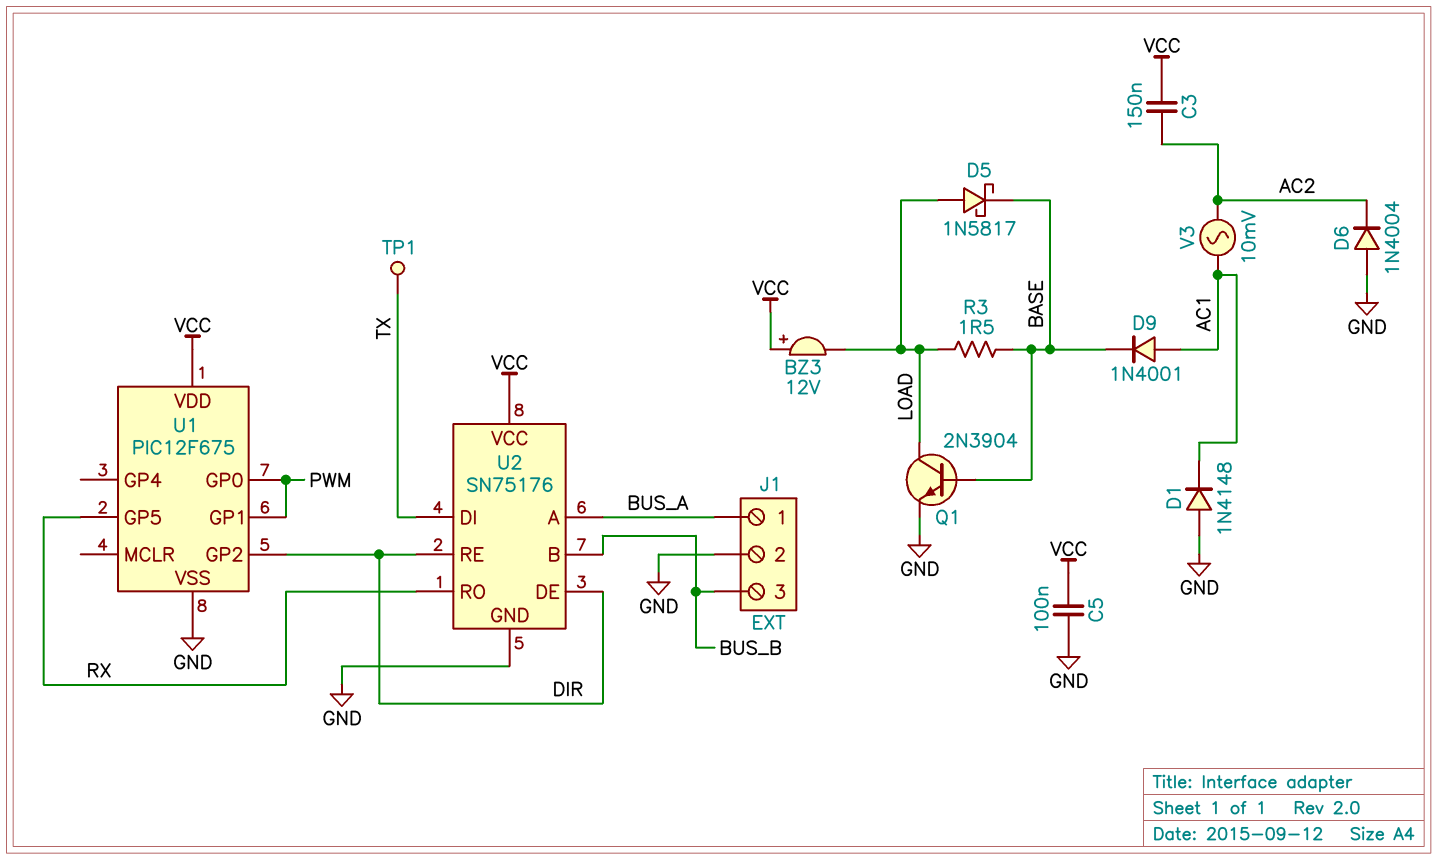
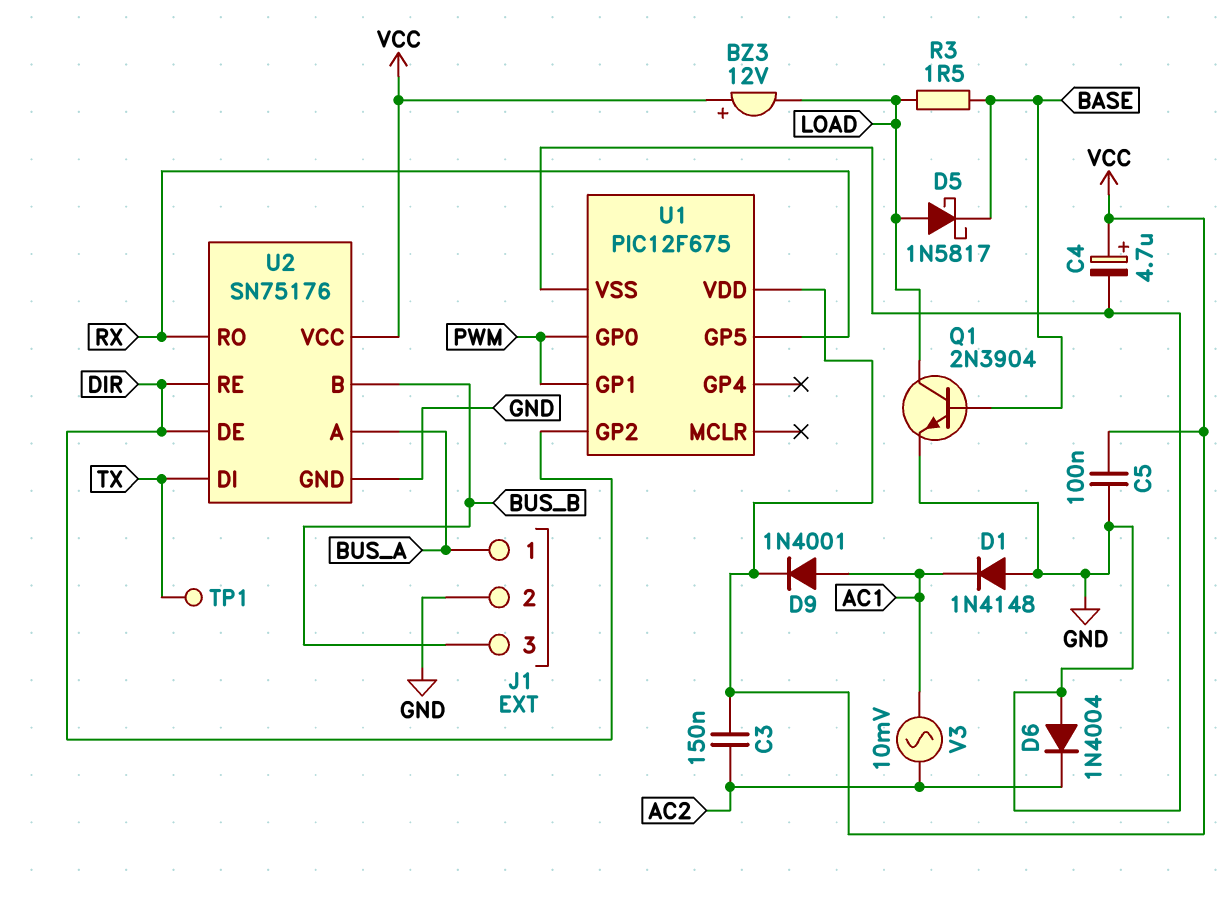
C4: none -> 4.7uF (plus VCC, minus GND)
D9: diode 1N4001 (A AC1, K BASE) -> diode 1N4001 (A AC1, K VCC)

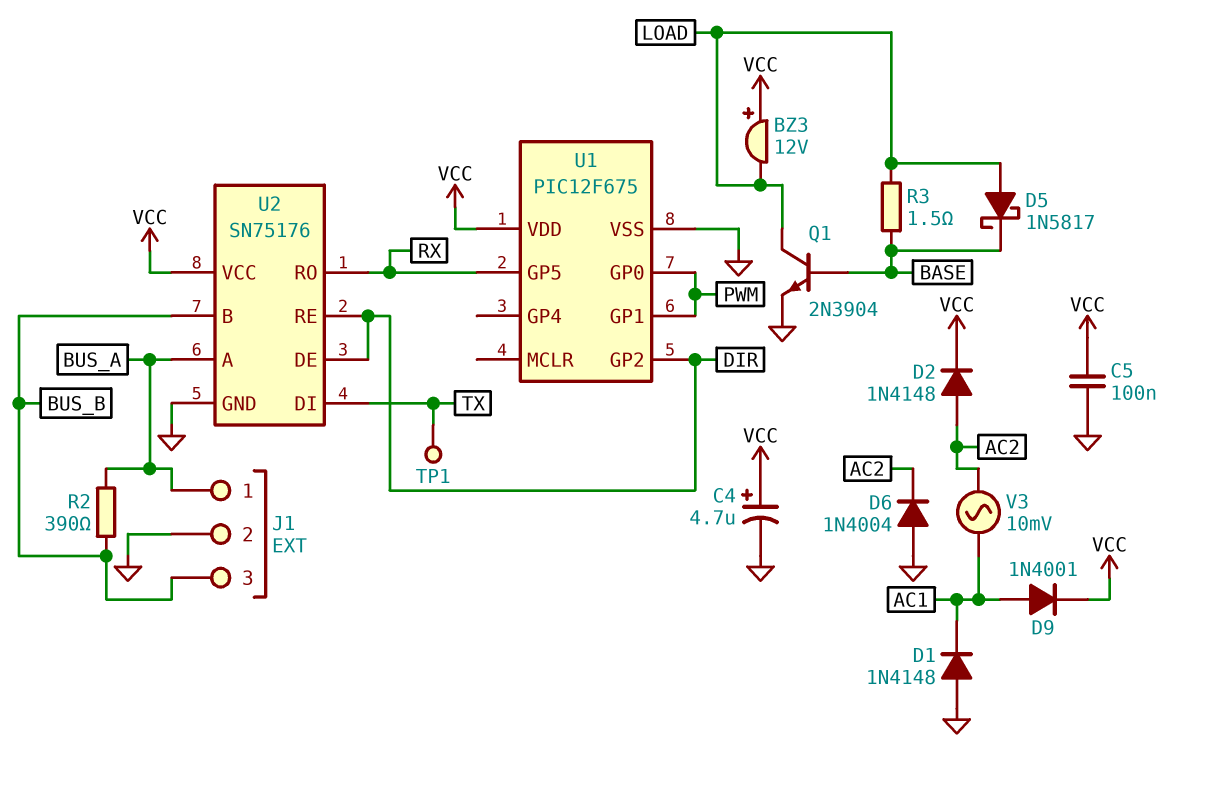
C3: 150nF (AC2, VCC) -> none
D2: none -> diode 1N4148 (A AC2, K VCC)
R2: none -> 390 (BUS_A, BUS_B)

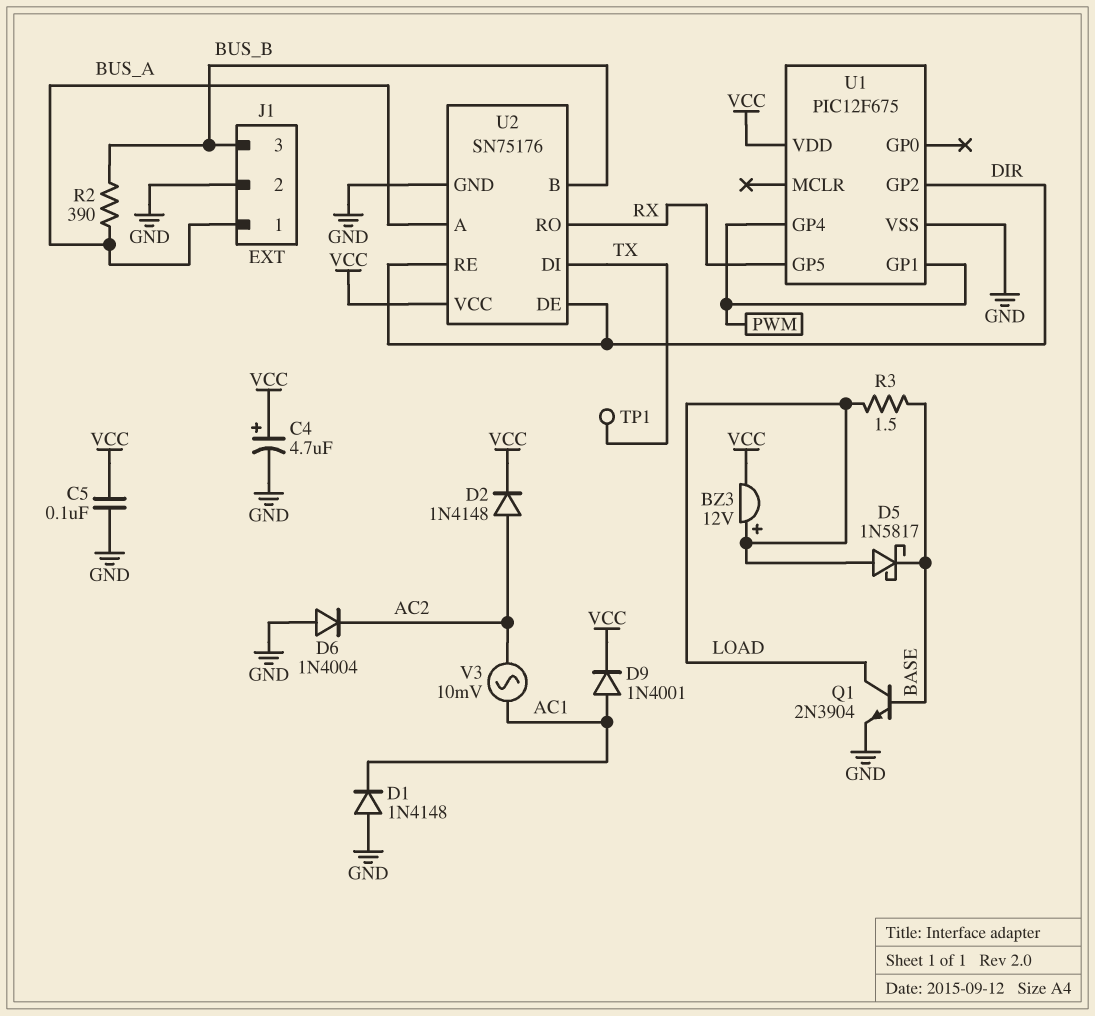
BZ3: buzzer 12V (plus VCC, minus LOAD) -> buzzer 12V (plus LOAD, minus VCC)
U1 pin GP0: PWM -> none
U1 pin GP4: none -> PWM

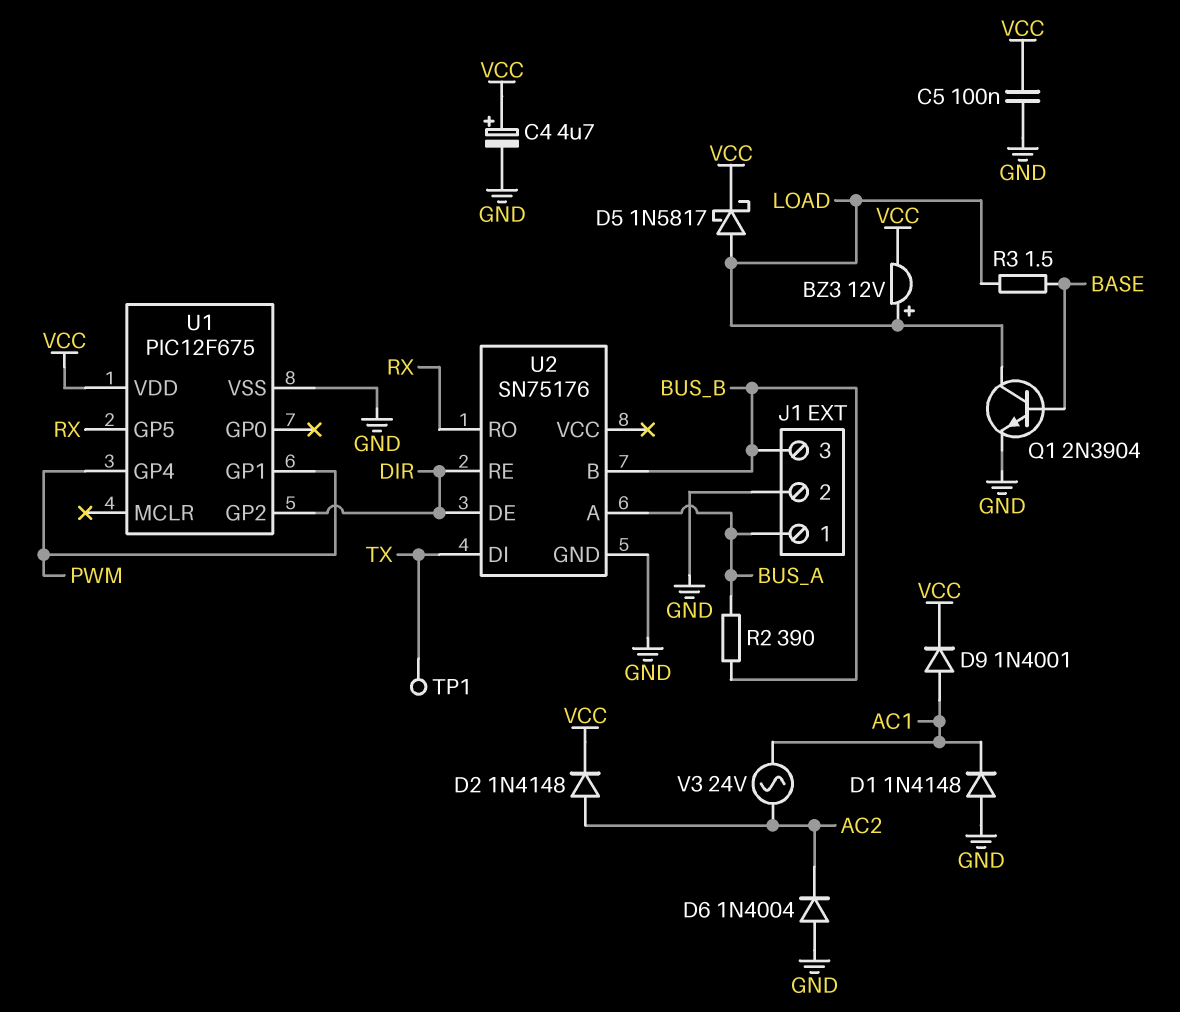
D5: schottky 1N5817 (A LOAD, K BASE) -> schottky 1N5817 (A LOAD, K VCC)
U2 pin VCC: VCC -> none
V3: AC 10mV (AC1, AC2) -> AC 24V (AC1, AC2)

